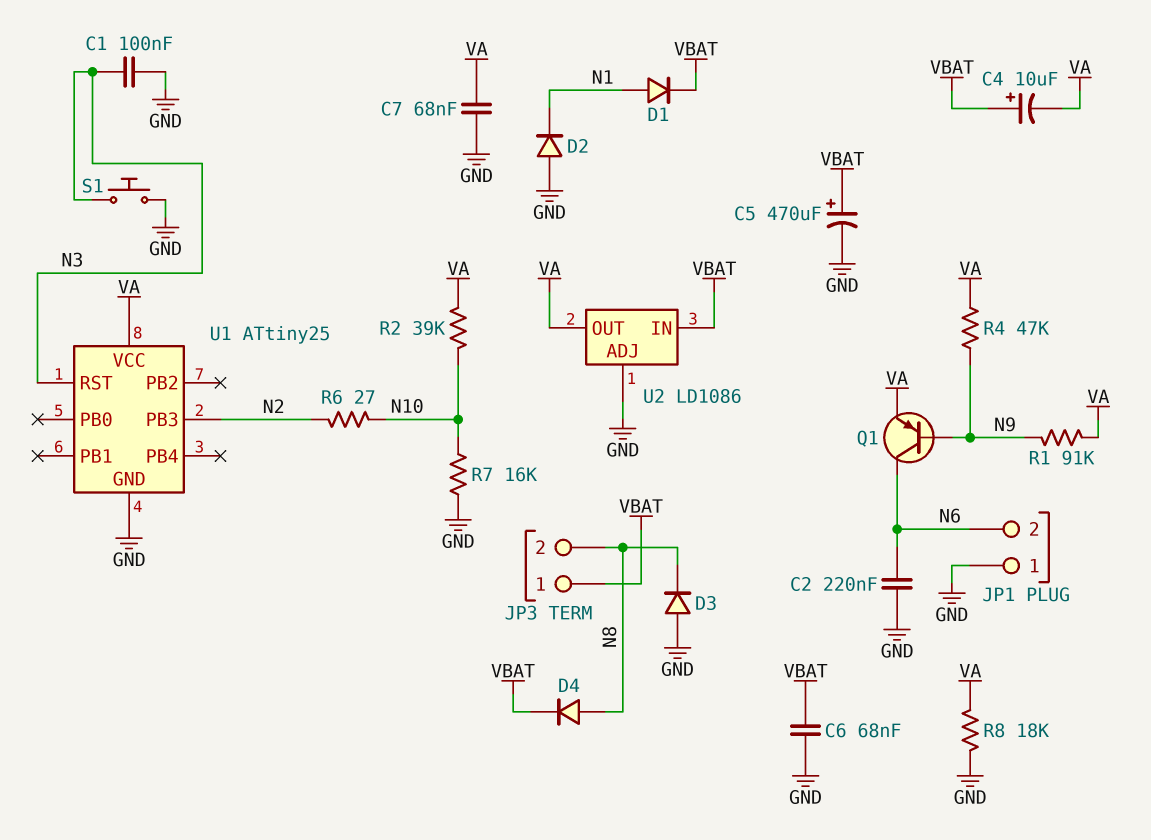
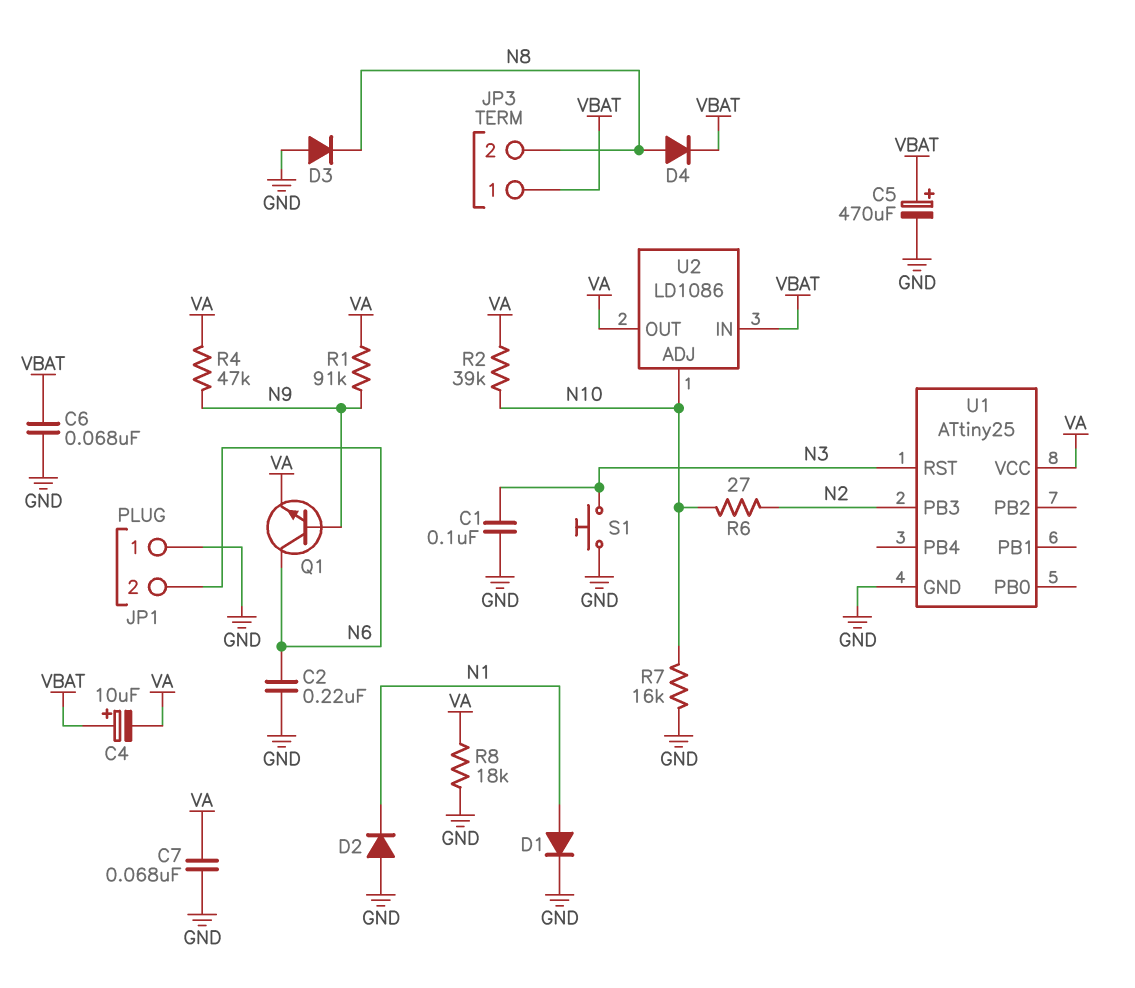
D1: diode (A N1, K VBAT) -> diode (A N1, K GND)
Q1: PNP (B N9, C N6, E VA) -> NPN (B N9, C N6, E VA)
U2 pin ADJ: GND -> N10

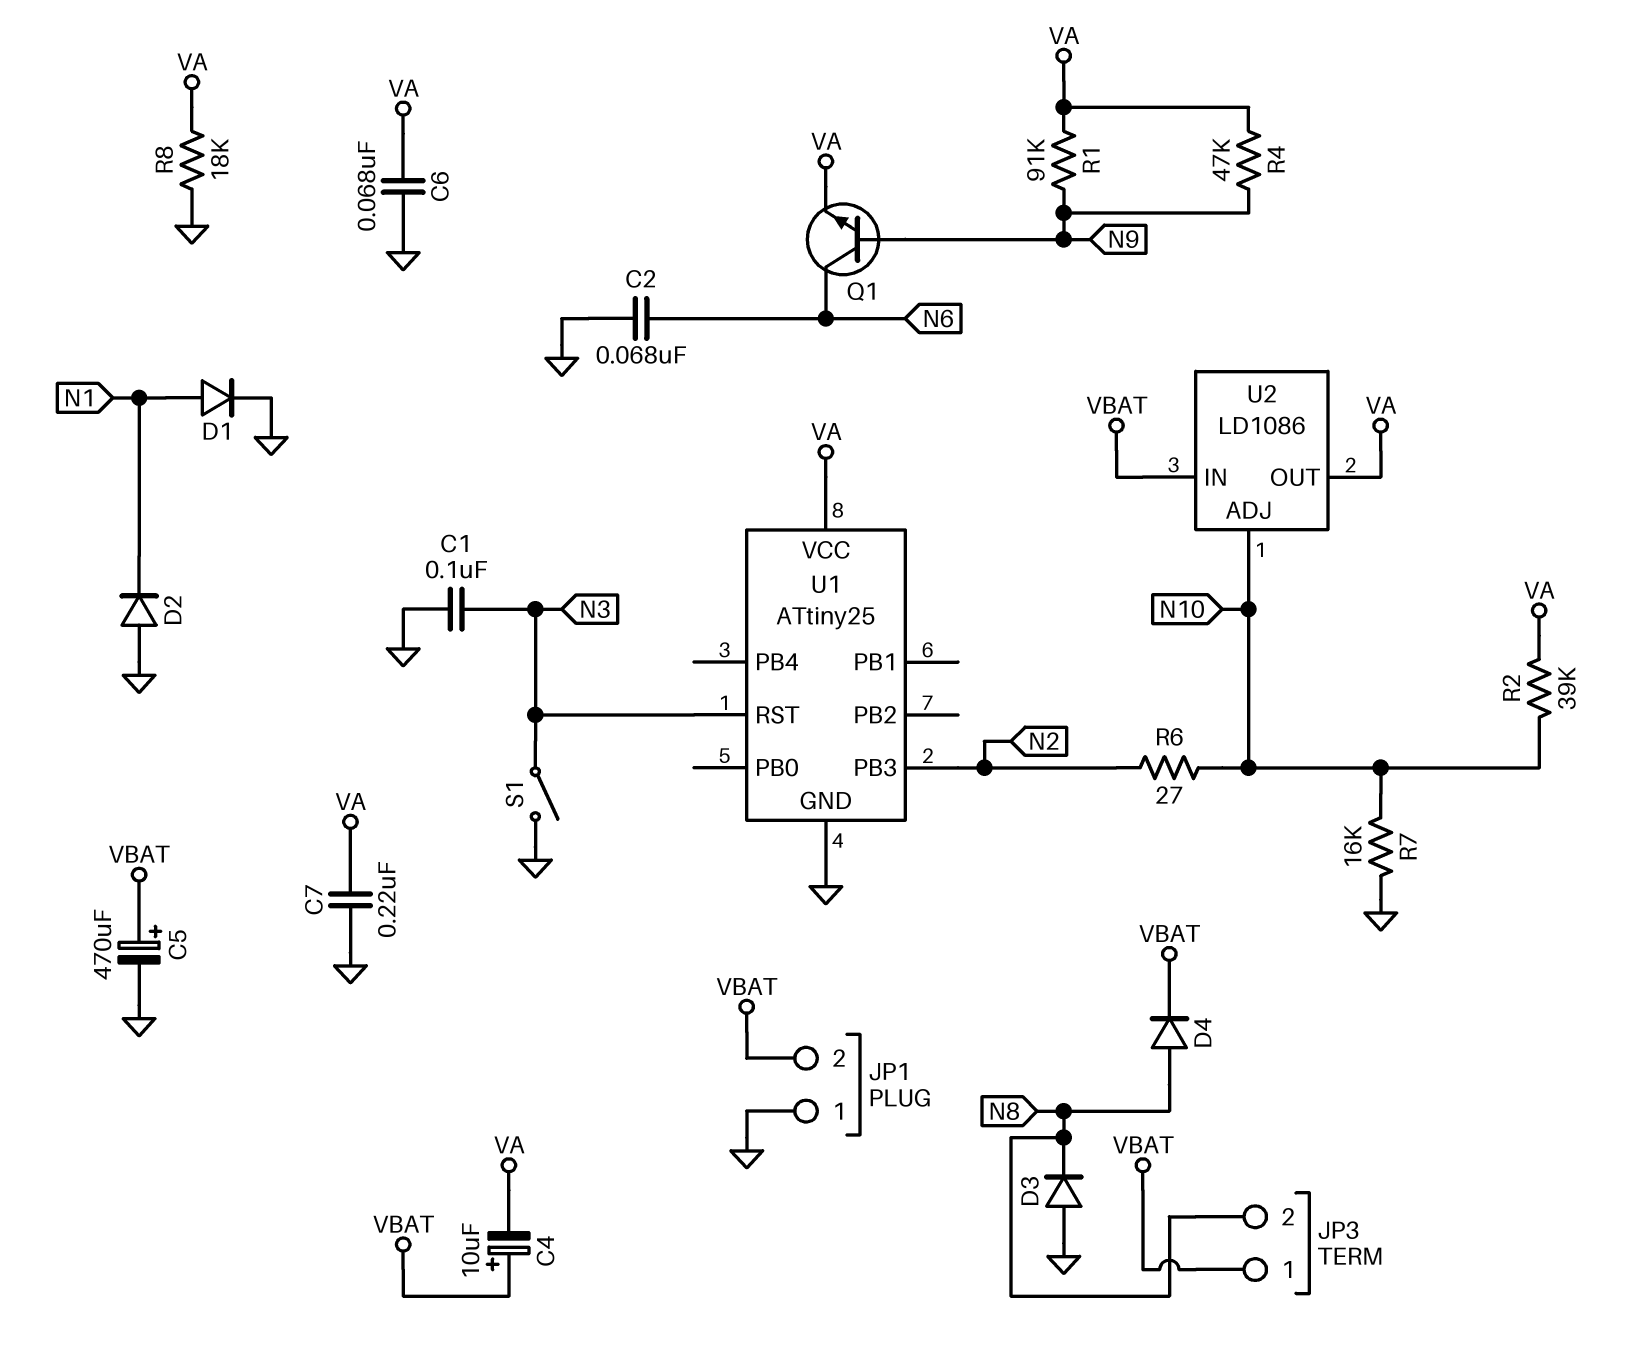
C2: 220nF (GND, N6) -> 68nF (GND, N6)
C6: 68nF (GND, VBAT) -> 68nF (GND, VA)
C7: 68nF (GND, VA) -> 220nF (GND, VA)
JP1 pin 2: N6 -> VBAT
S1: button (GND, N3) -> switch (GND, N3)

